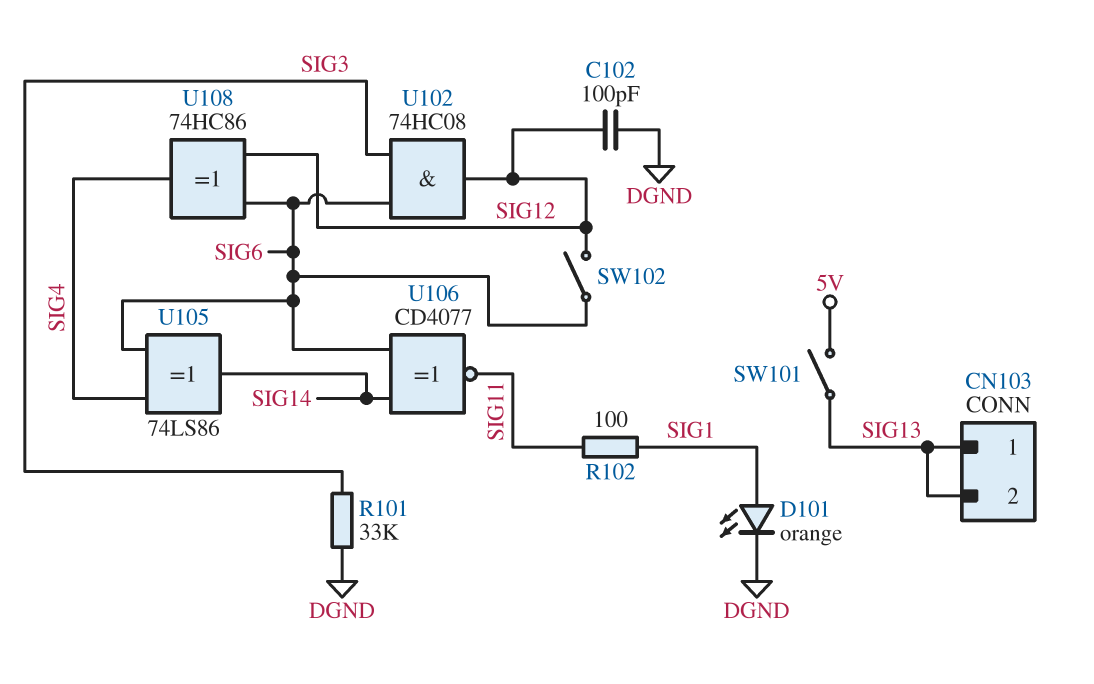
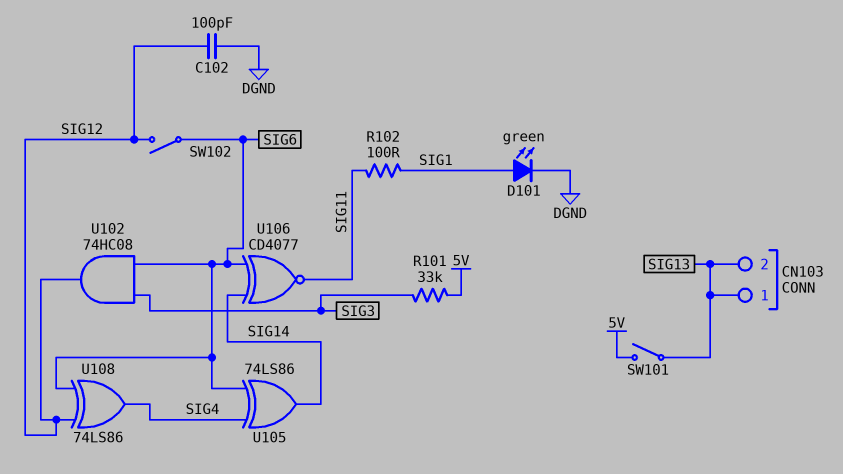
D101: LED orange (A SIG1, K DGND) -> LED green (A SIG1, K DGND)
R101: 33k (DGND, SIG3) -> 33k (5V, SIG3)
U108: XOR 74HC86 (in SIG6, in SIG12, out SIG4) -> XOR 74LS86 (in SIG6, in SIG12, out SIG4)

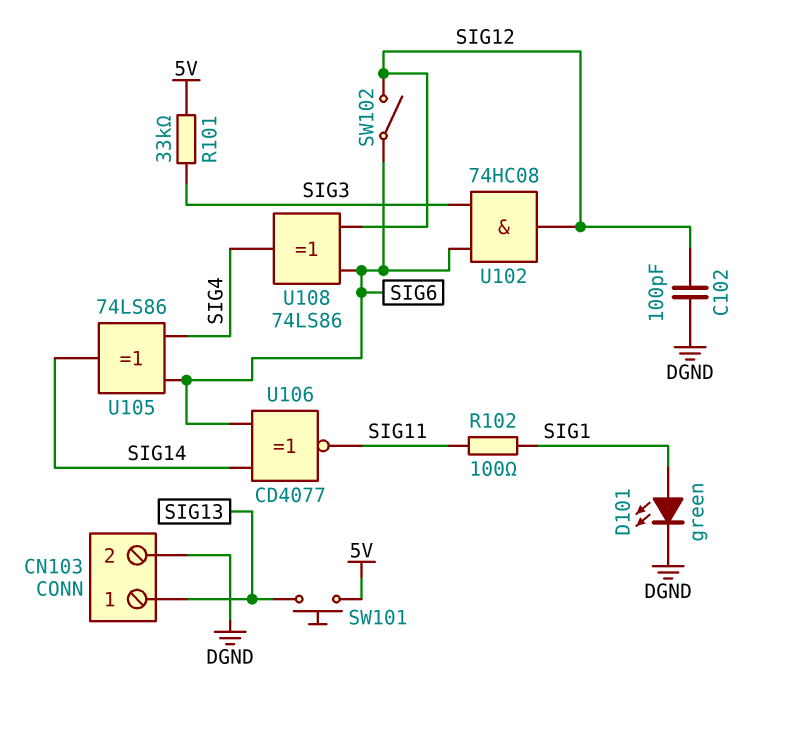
CN103 pin 2: SIG13 -> DGND
SW101: switch (5V, SIG13) -> button (5V, SIG13)

